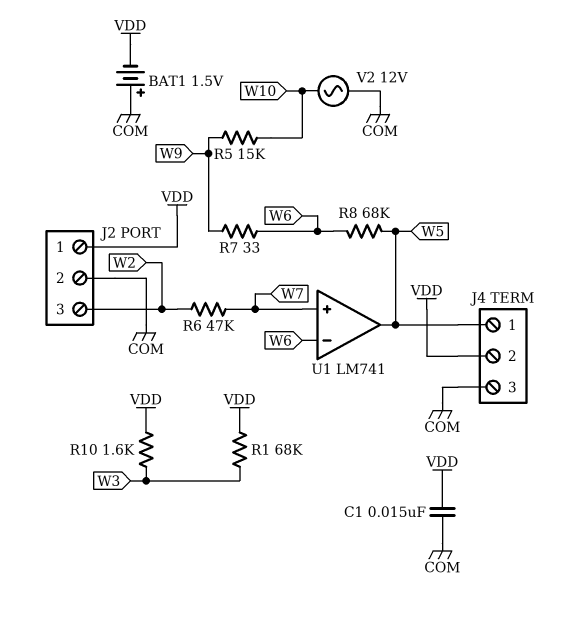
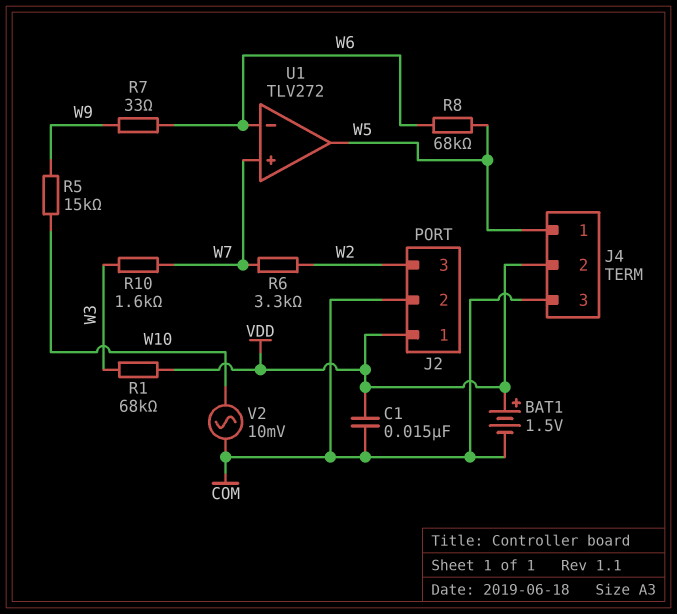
BAT1: 1.5V (plus COM, minus VDD) -> 1.5V (plus VDD, minus COM)
R6: 47k (W2, W7) -> 3.3k (W2, W7)
R10: 1.6k (VDD, W3) -> 1.6k (W3, W7)
U1: LM741 -> TLV272
V2: AC 12V (COM, W10) -> AC 10mV (COM, W10)

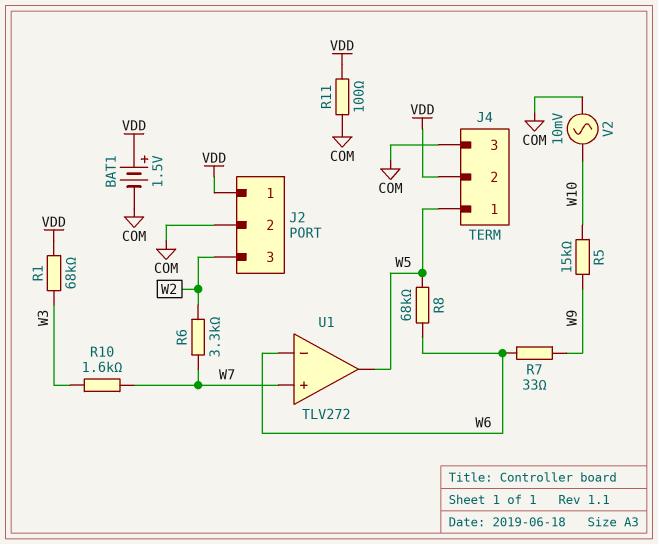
C1: 15nF (COM, VDD) -> none
R11: none -> 100 (COM, VDD)

